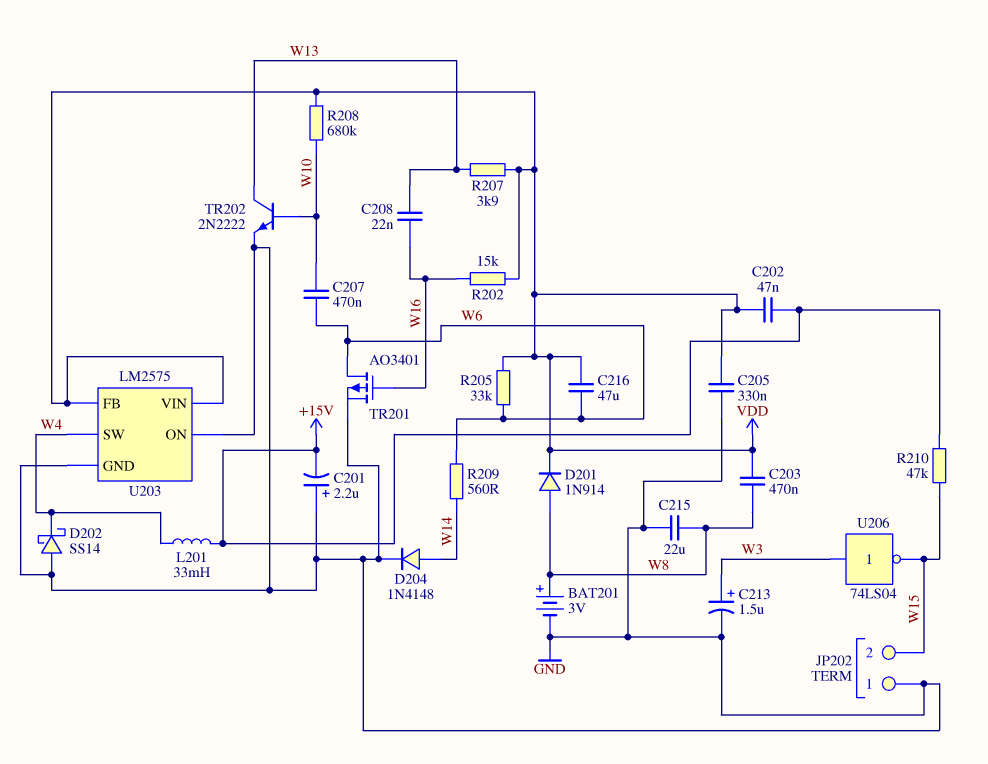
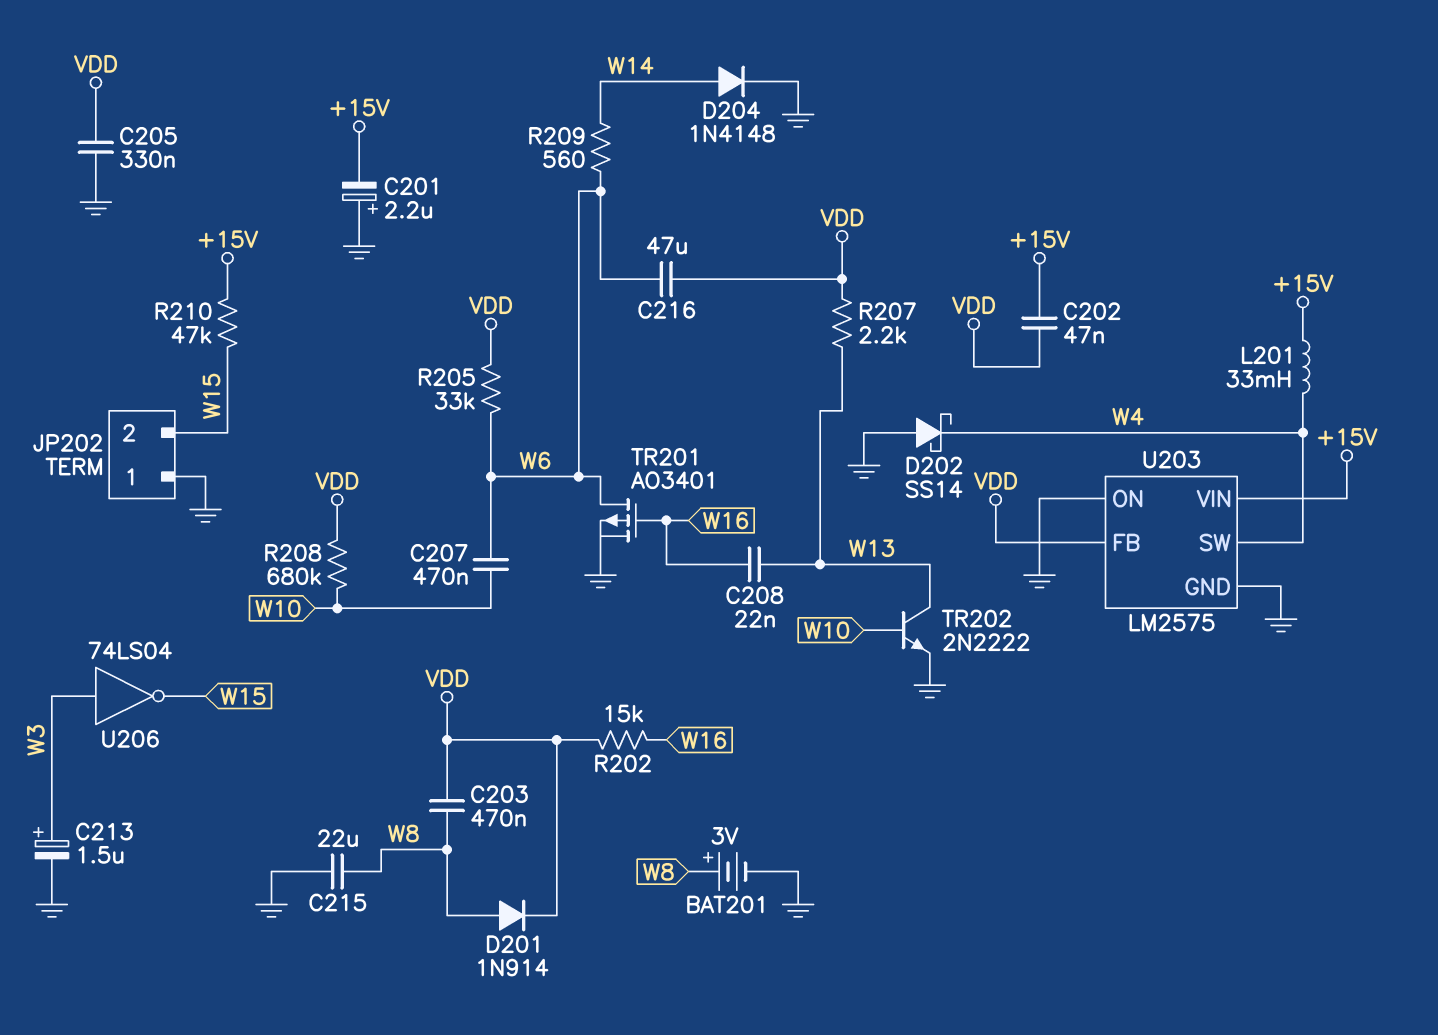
R207: 3.9k (VDD, W13) -> 2.2k (VDD, W13)
U203 pin VIN: VDD -> +15V

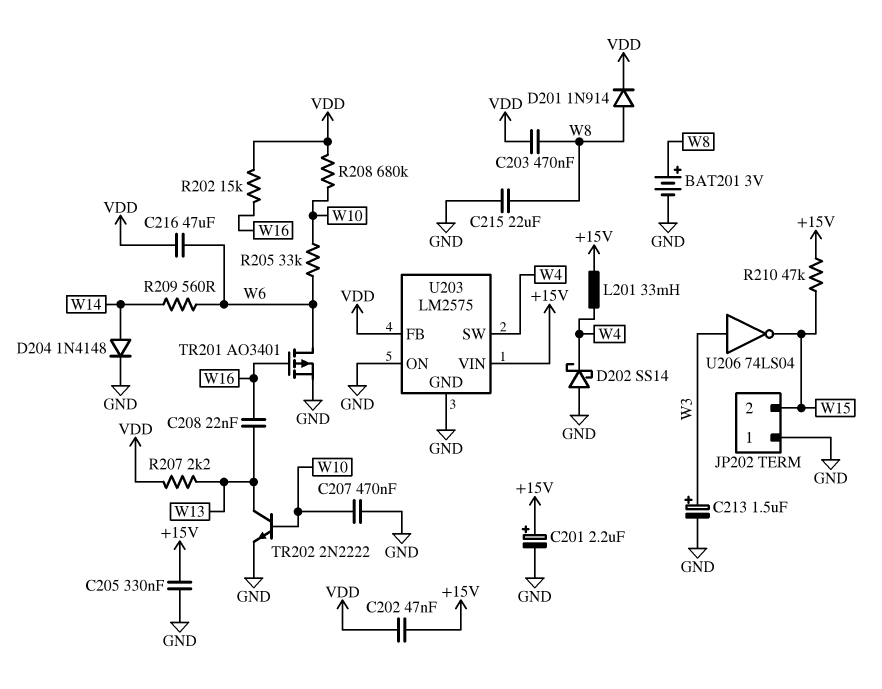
C201: 2.2uF (plus GND, minus +15V) -> 2.2uF (plus +15V, minus GND)
C205: 330nF (GND, VDD) -> 330nF (+15V, GND)
C207: 470nF (W6, W10) -> 470nF (GND, W10)
R205: 33k (VDD, W6) -> 33k (W6, W10)

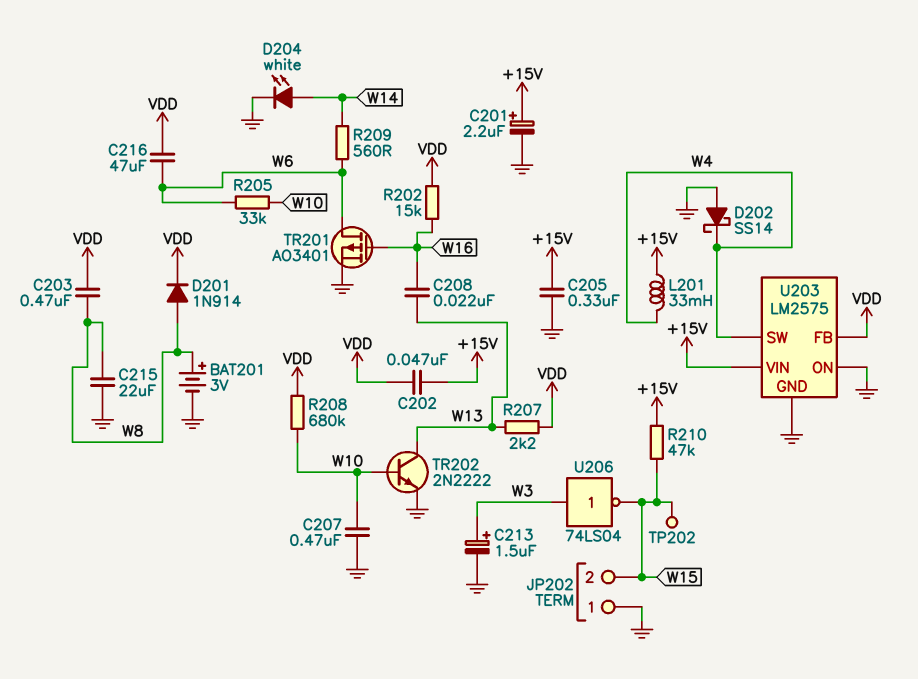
D204: diode 1N4148 (A W14, K GND) -> LED white (A W14, K GND)
TP202: none -> test point (W15)

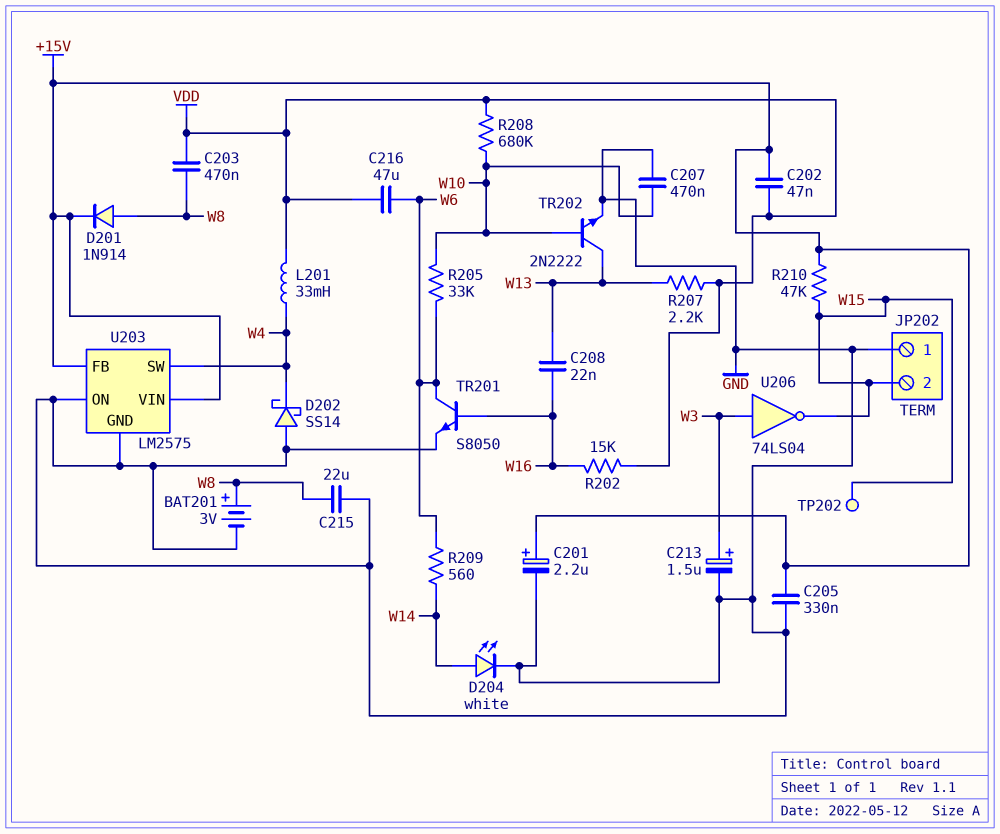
D201: diode 1N914 (A W8, K VDD) -> diode 1N914 (A W8, K +15V)
L201: 33mH (+15V, W4) -> 33mH (VDD, W4)
TR201: PMOS AO3401 (G W16, D W6, S GND) -> NPN S8050 (B W16, C W6, E GND)
U203 pin FB: VDD -> +15V

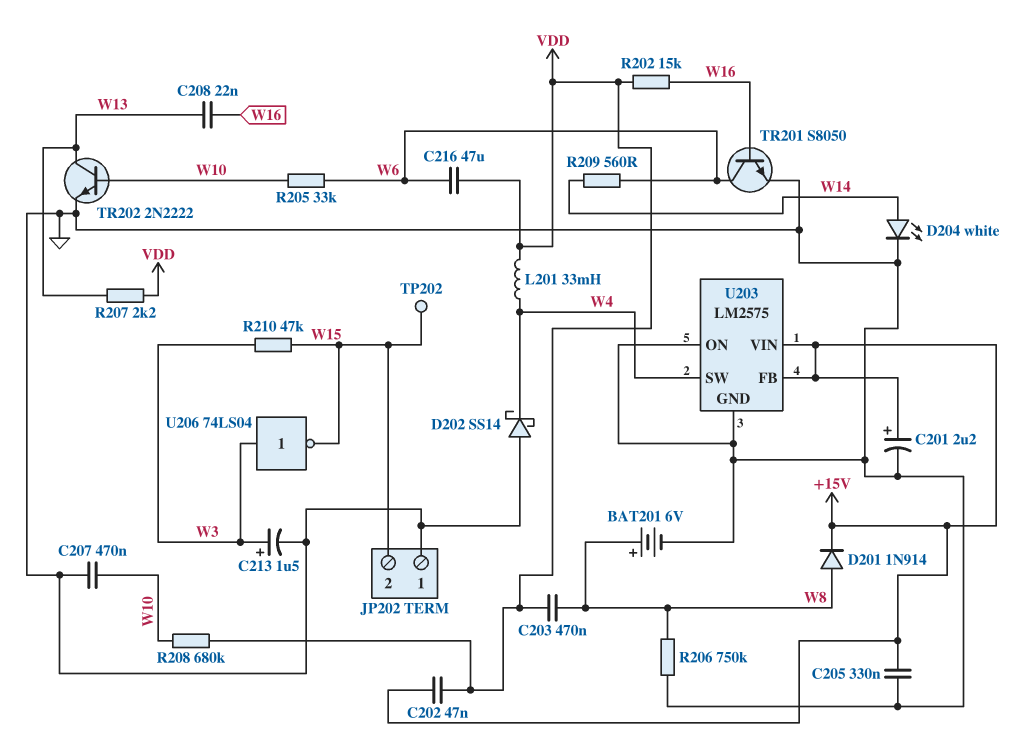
BAT201: 3V (plus W8, minus GND) -> 6V (plus W8, minus GND)
C215: 22uF (GND, W8) -> none
R206: none -> 750k (GND, W8)
R210: 47k (+15V, W15) -> 47k (W3, W15)

